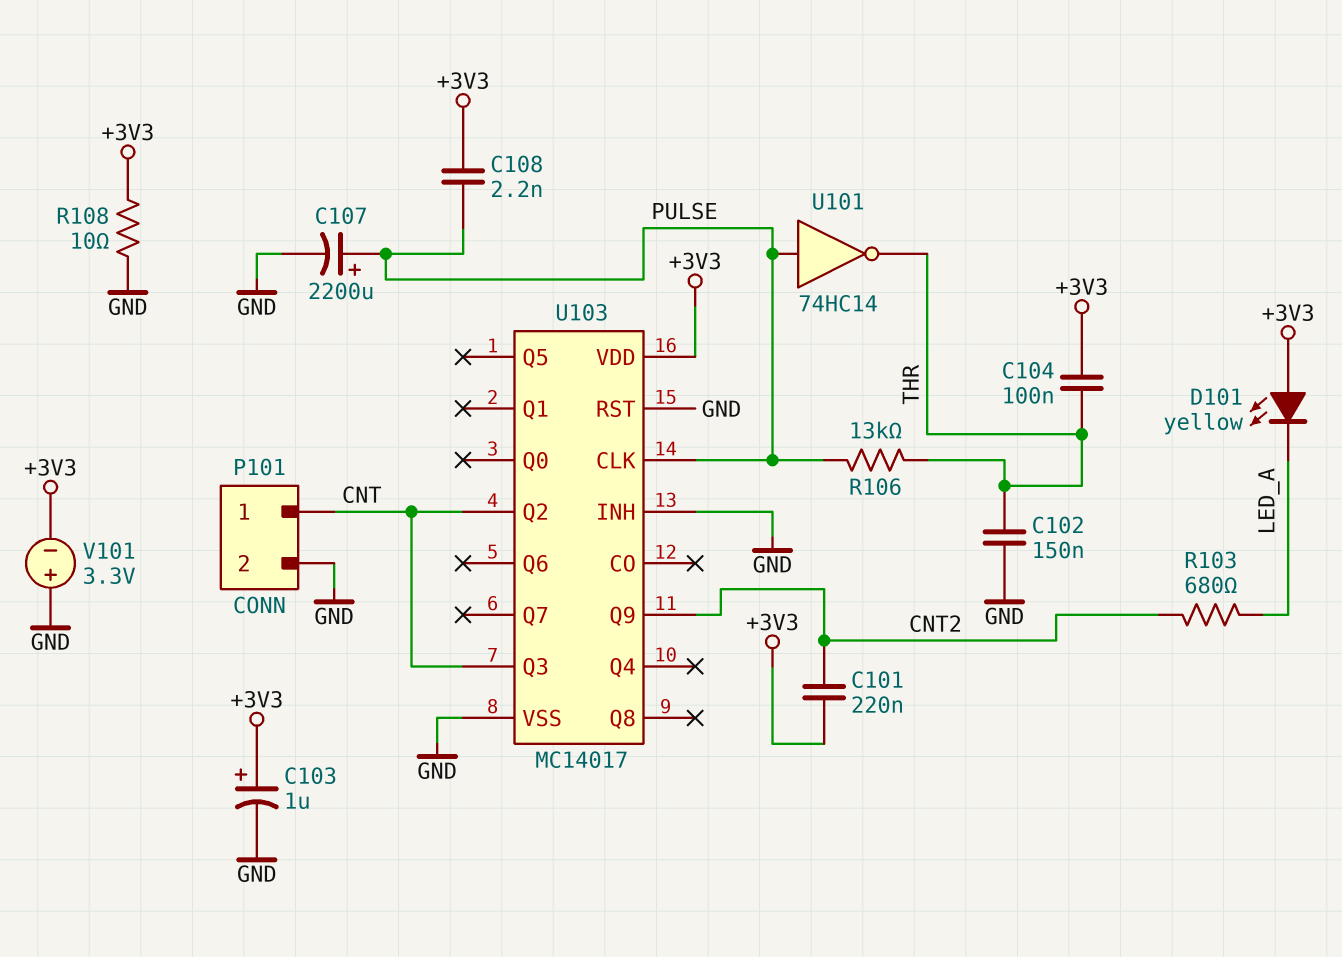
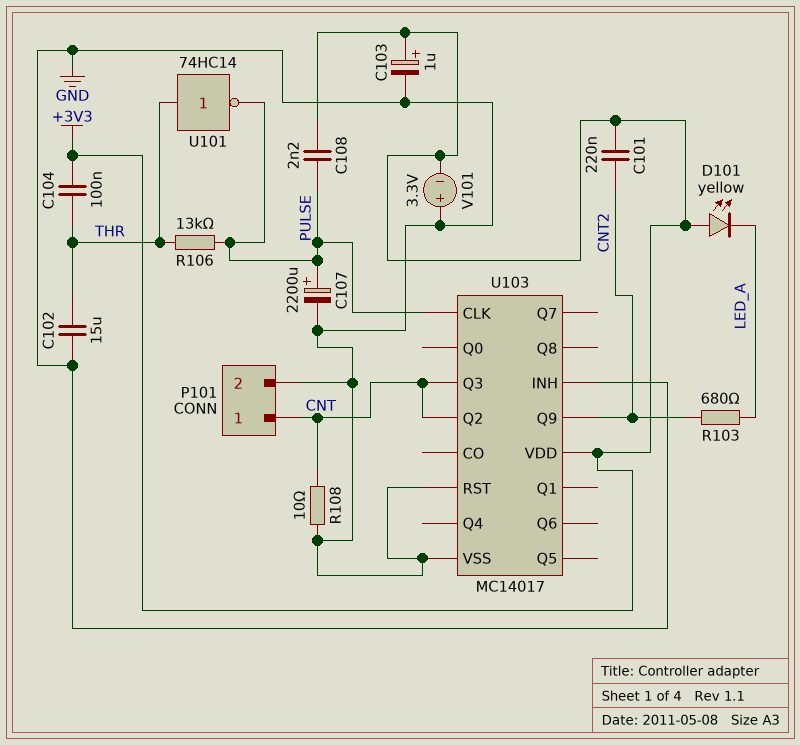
C102: 150nF (GND, THR) -> 15uF (GND, THR)
R108: 10 (+3V3, GND) -> 10 (CNT, GND)
U101: NOT 74HC14 (in PULSE, out THR) -> NOT 74HC14 (in THR, out PULSE)

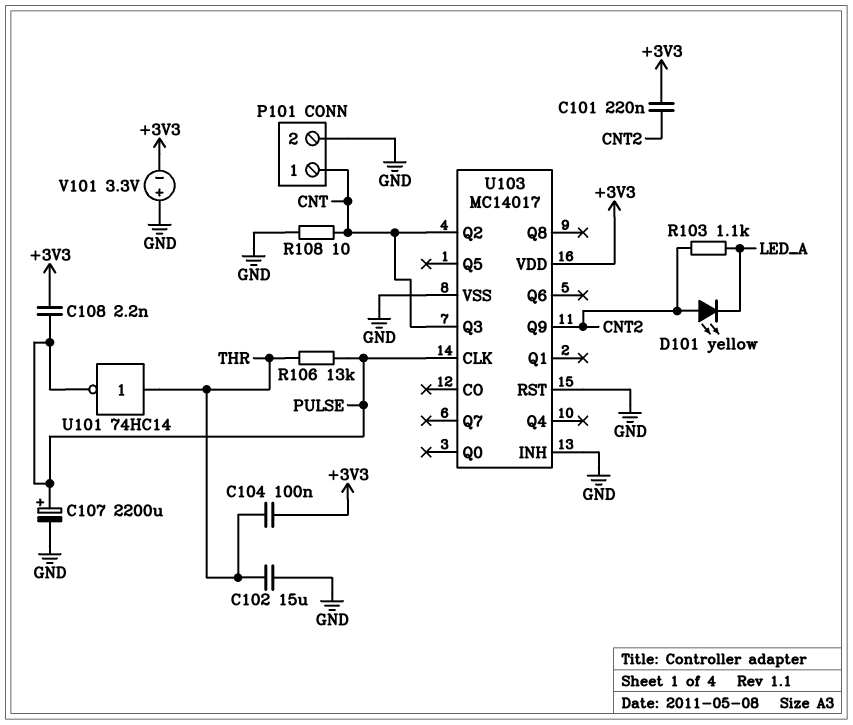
C103: 1uF (plus +3V3, minus GND) -> none
D101: LED yellow (A +3V3, K LED_A) -> LED yellow (A CNT2, K LED_A)
R103: 680 (CNT2, LED_A) -> 1.1k (CNT2, LED_A)

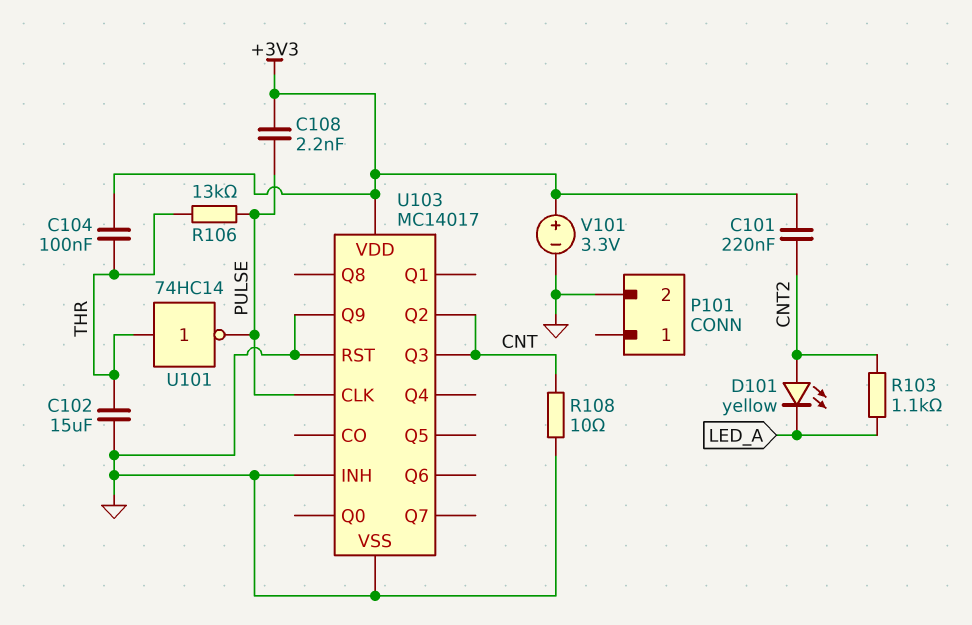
C107: 2200uF (plus PULSE, minus GND) -> none
P101 pin 1: CNT -> none
U103 pin Q9: CNT2 -> GND
V101: 3.3V (plus GND, minus +3V3) -> 3.3V (plus +3V3, minus GND)

